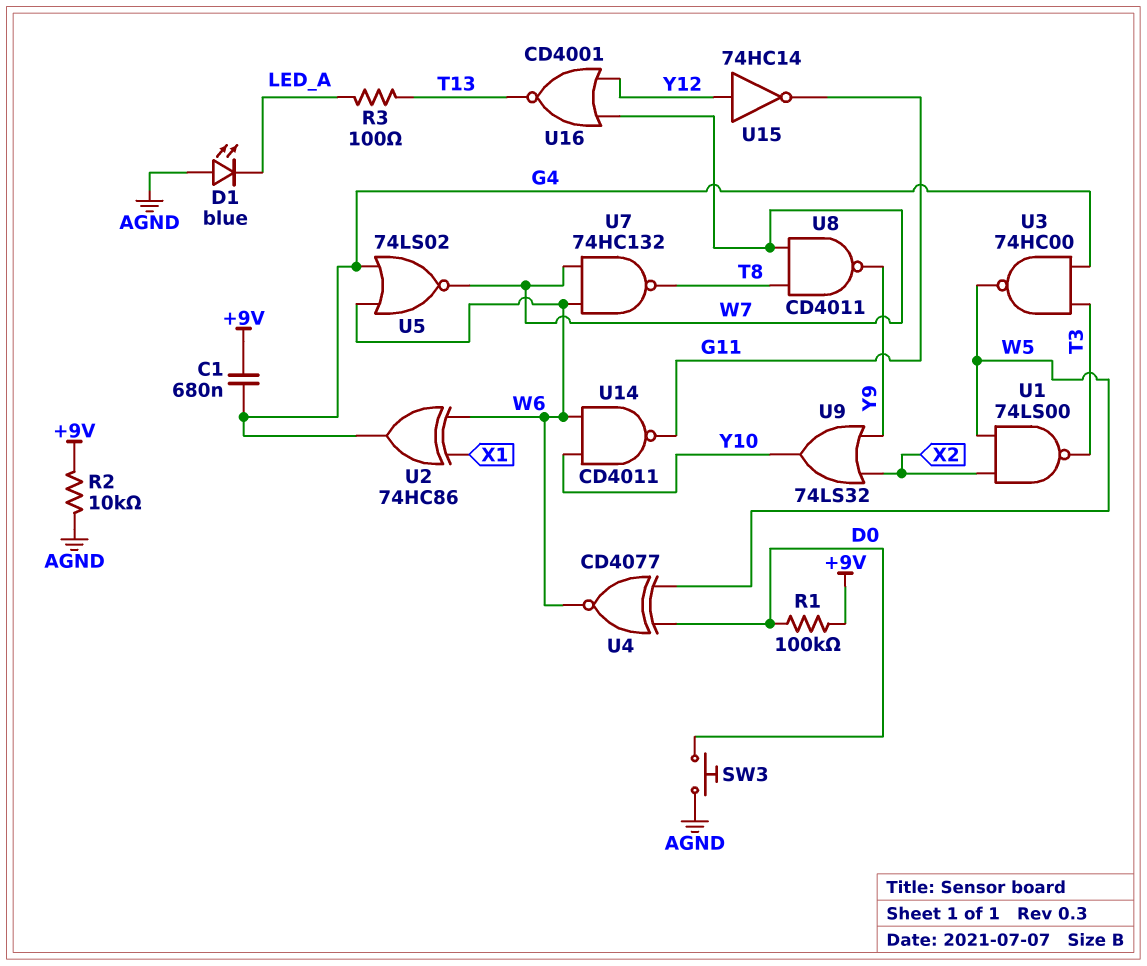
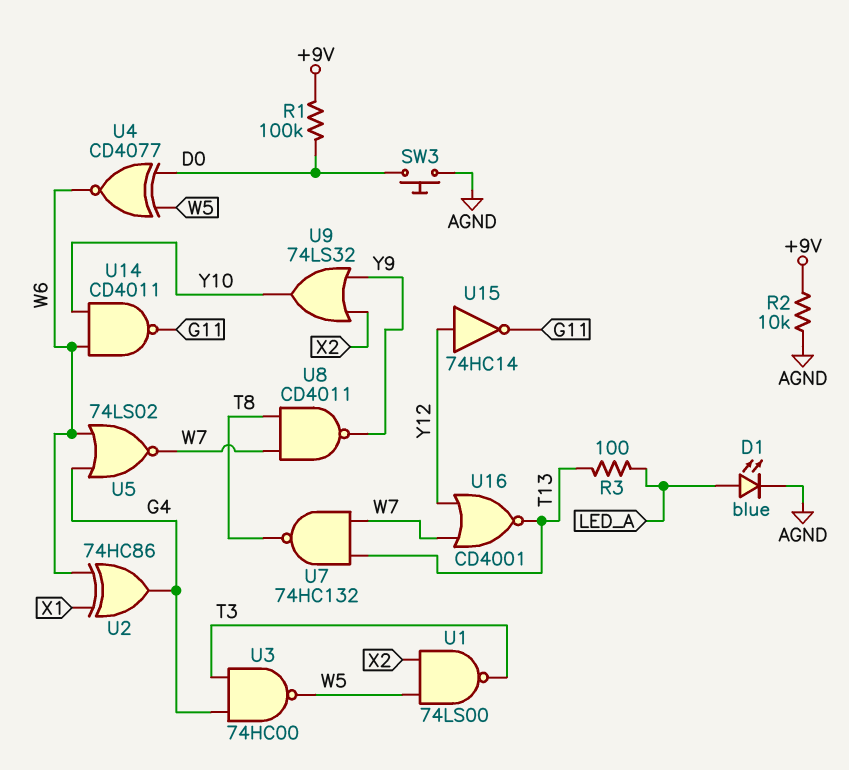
C1: 680nF (+9V, G4) -> none
D1: LED blue (A AGND, K LED_A) -> LED blue (A LED_A, K AGND)
U7: NAND 74HC132 (in W6, in W7, out T8) -> NAND 74HC132 (in T13, in W7, out T8)

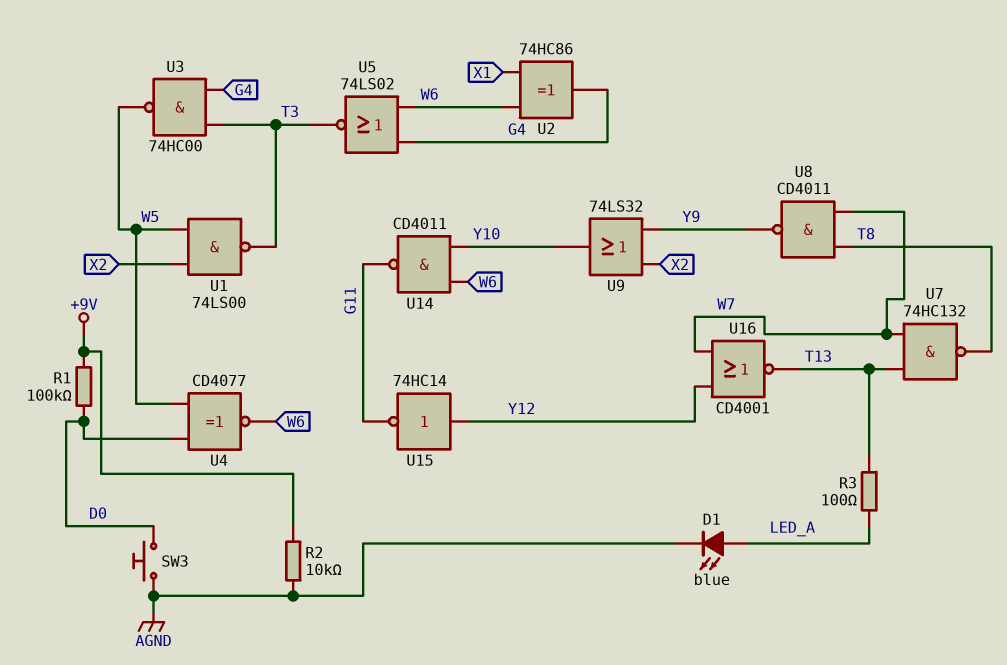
U5: NOR 74LS02 (in G4, in W6, out W7) -> NOR 74LS02 (in G4, in W6, out T3)

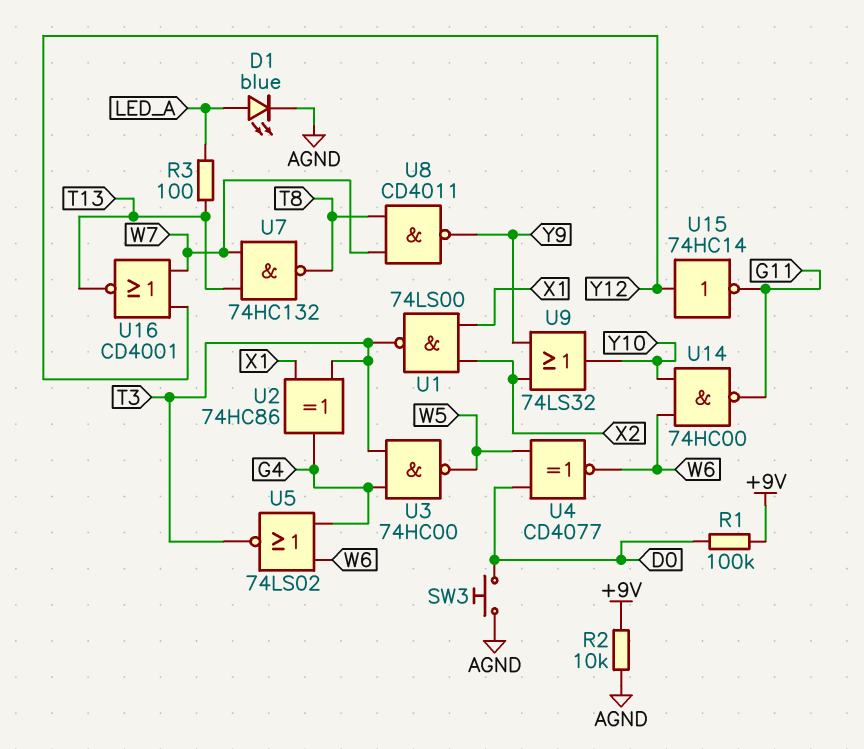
U1: NAND 74LS00 (in W5, in X2, out T3) -> NAND 74LS00 (in X1, in X2, out T3)
U2: XOR 74HC86 (in W6, in X1, out G4) -> XOR 74HC86 (in T3, in X1, out G4)
U14: NAND CD4011 (in W6, in Y10, out G11) -> NAND 74HC00 (in W6, in Y10, out G11)

